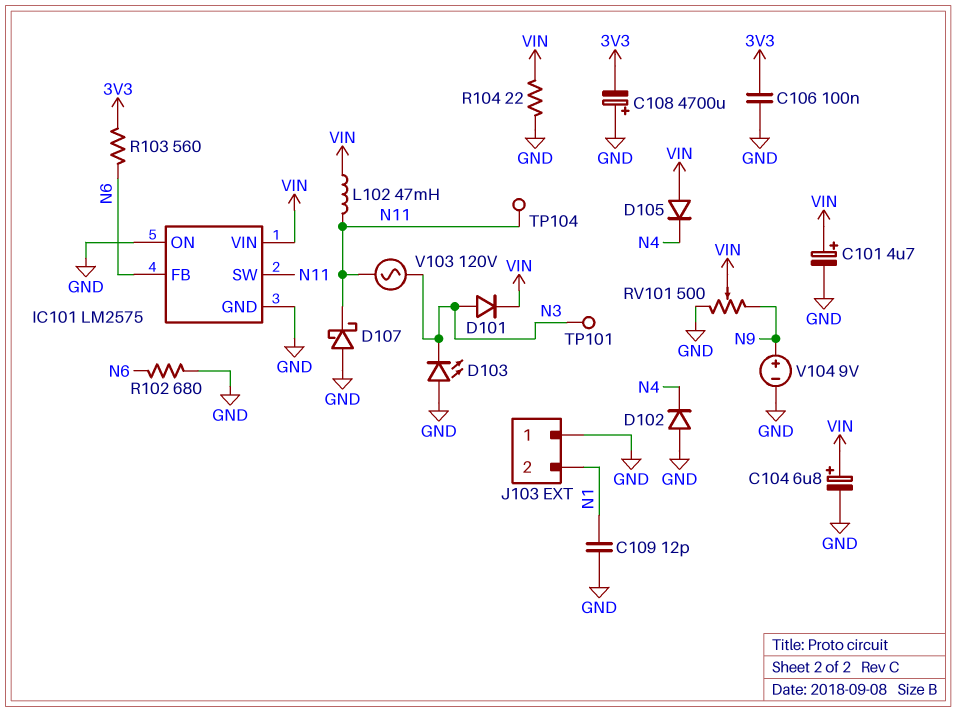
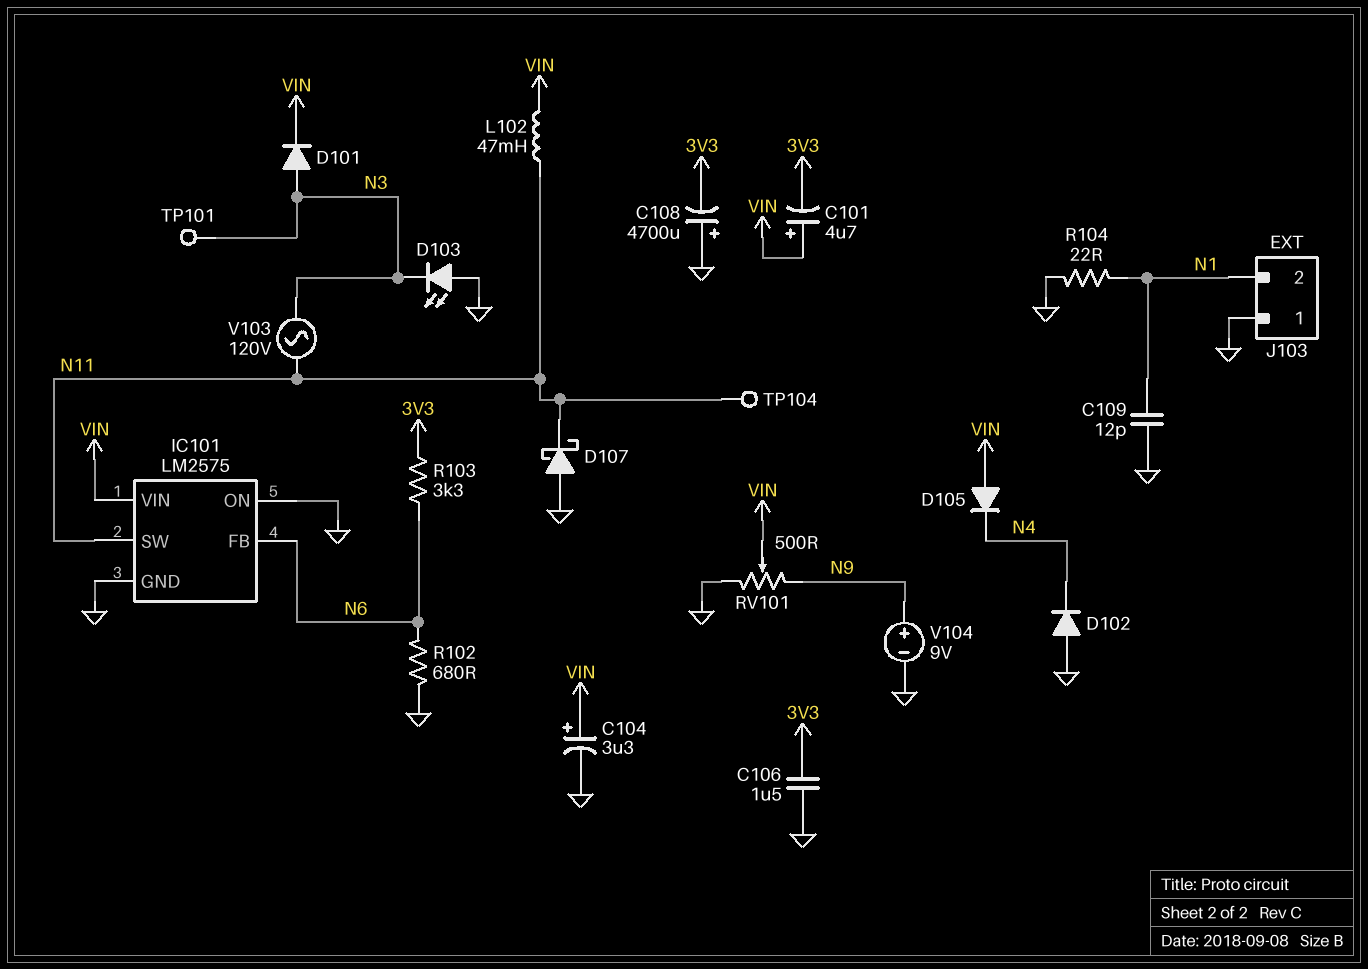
C101: 4.7uF (plus VIN, minus GND) -> 4.7uF (plus VIN, minus 3V3)
C104: 6.8uF (plus VIN, minus GND) -> 3.3uF (plus VIN, minus GND)
C106: 100nF (3V3, GND) -> 1.5uF (3V3, GND)
R103: 560 (3V3, N6) -> 3.3k (3V3, N6)
R104: 22 (GND, VIN) -> 22 (GND, N1)

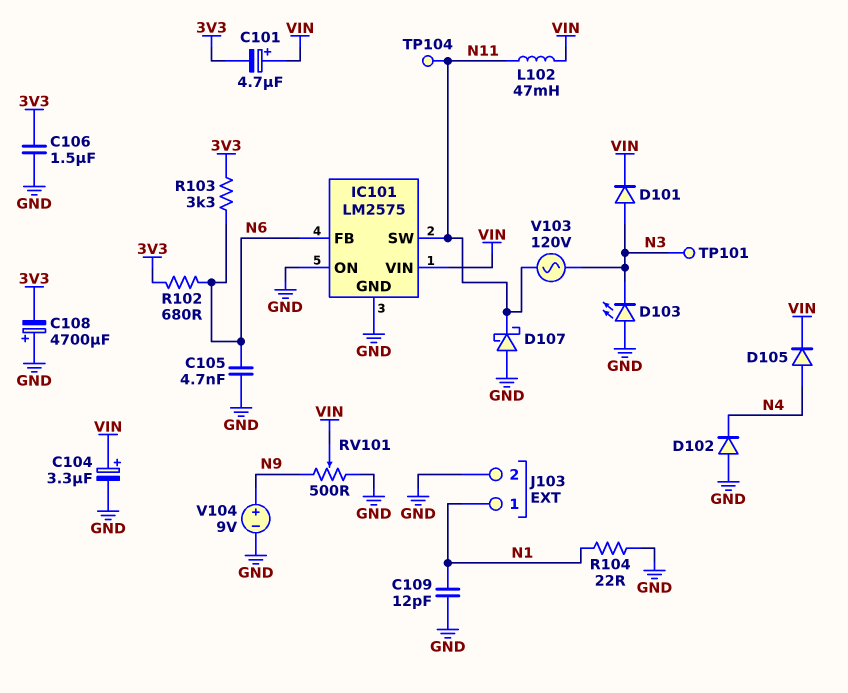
C105: none -> 4.7nF (GND, N6)
D105: diode (A VIN, K N4) -> diode (A N4, K VIN)
J103 pin 1: GND -> N1
J103 pin 2: N1 -> GND
R102: 680 (GND, N6) -> 680 (3V3, N6)

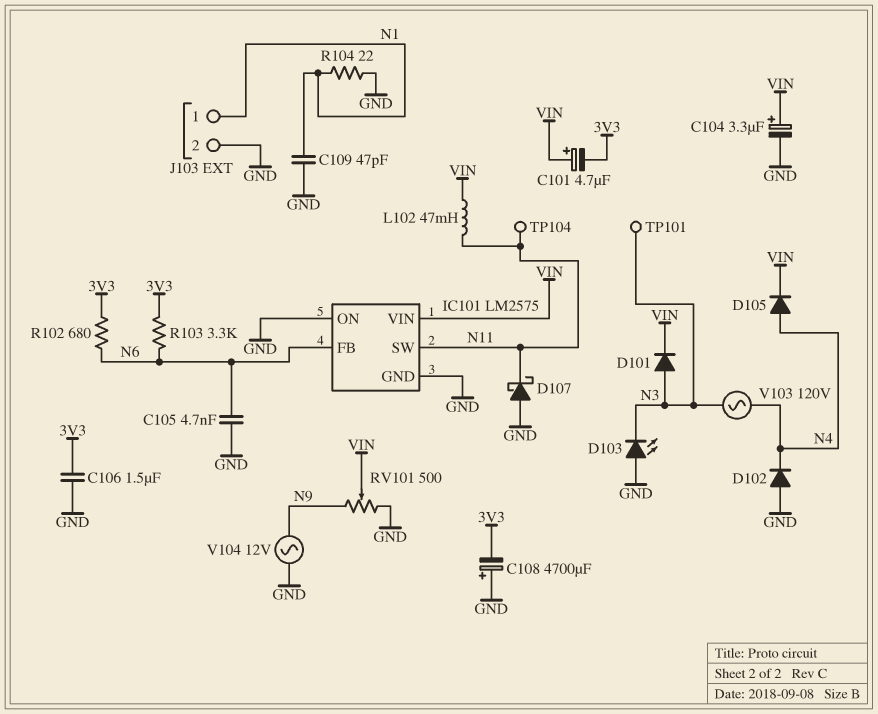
C109: 12pF (GND, N1) -> 47pF (GND, N1)
V103: AC 120V (N3, N11) -> AC 120V (N3, N4)
V104: 9V (plus N9, minus GND) -> AC 12V (GND, N9)

